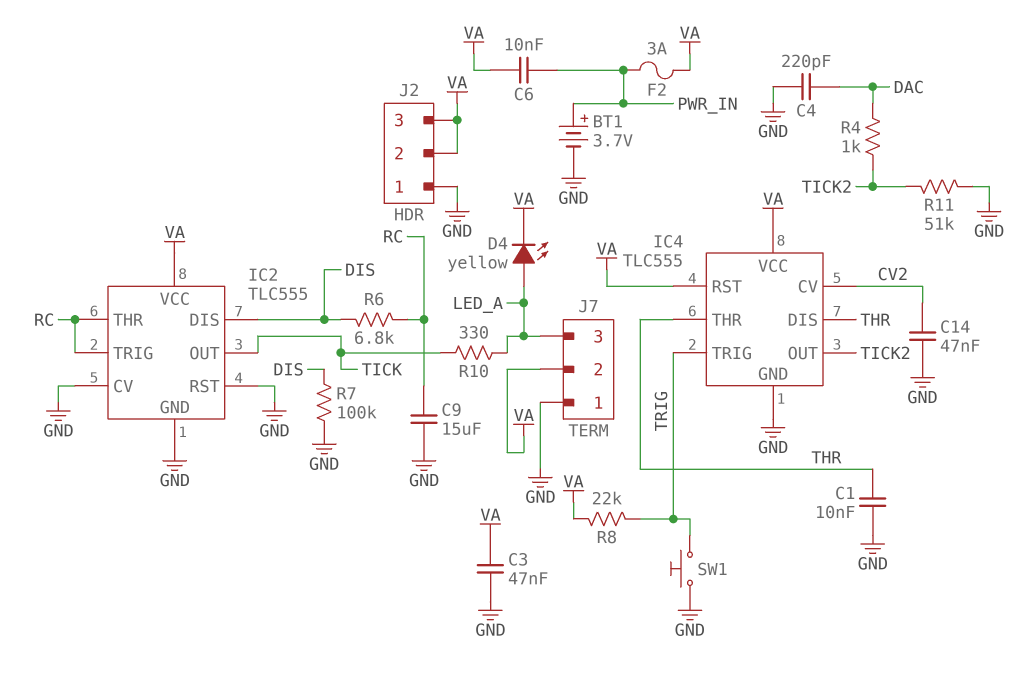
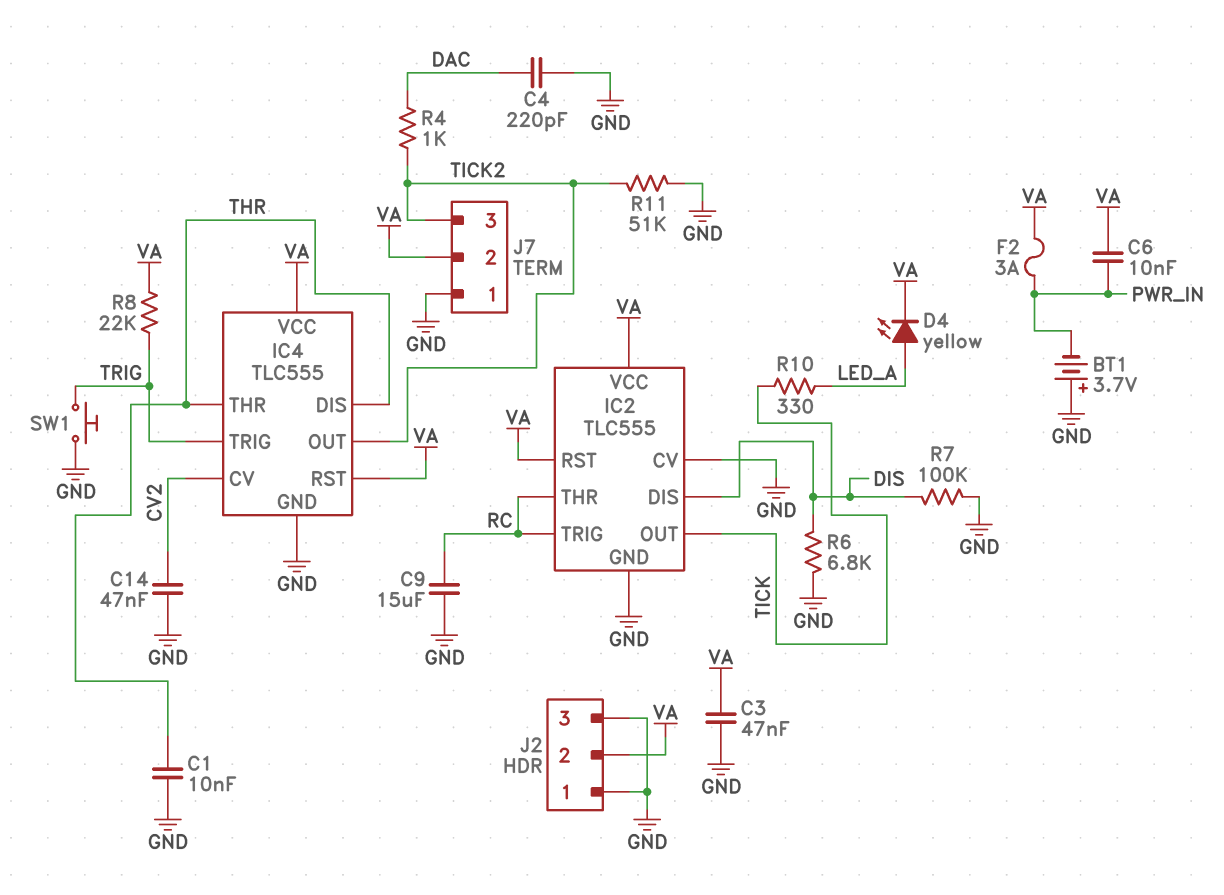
BT1: 3.7V (plus PWR_IN, minus GND) -> 3.7V (plus GND, minus PWR_IN)
IC2 pin RST: GND -> VA
J2 pin 3: VA -> GND
J7 pin 3: LED_A -> TICK2
R6: 6.8k (DIS, RC) -> 6.8k (DIS, GND)

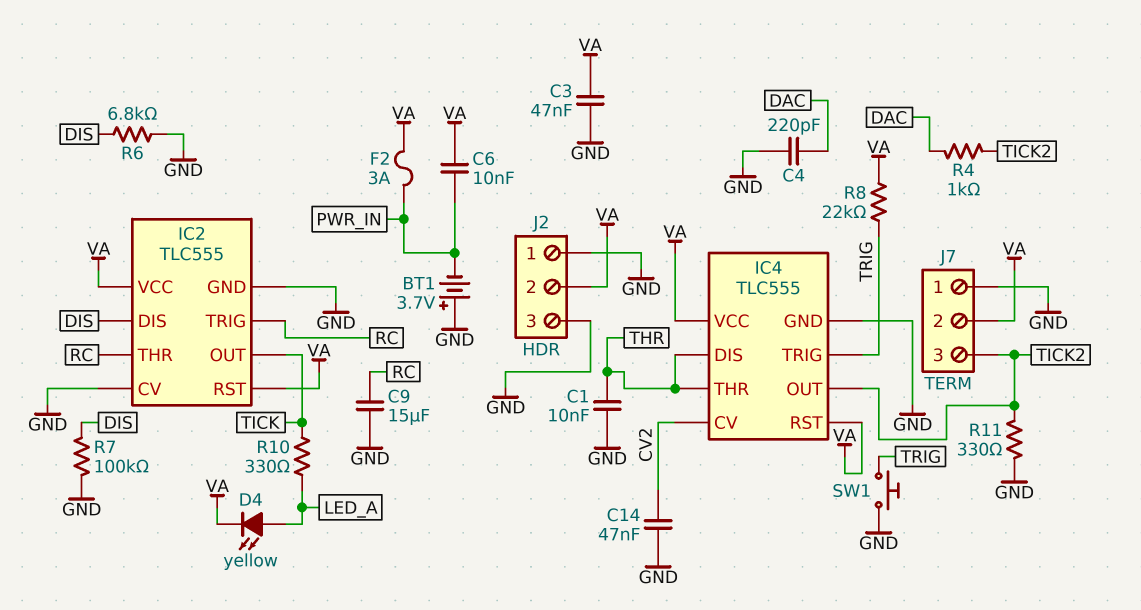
R11: 51k (GND, TICK2) -> 330 (GND, TICK2)

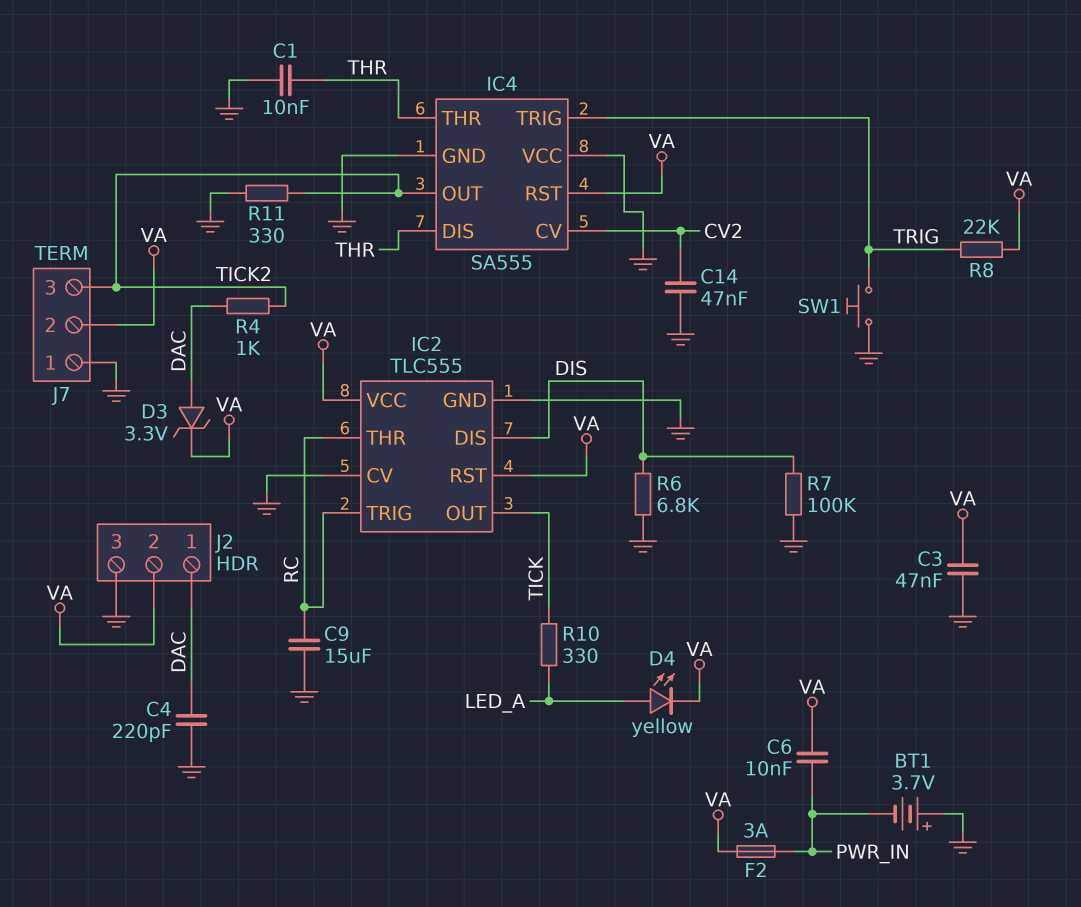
D3: none -> zener 3.3V (A DAC, K VA)
IC4: TLC555 -> SA555
IC4 pin VCC: VA -> GND
J2 pin 1: GND -> DAC

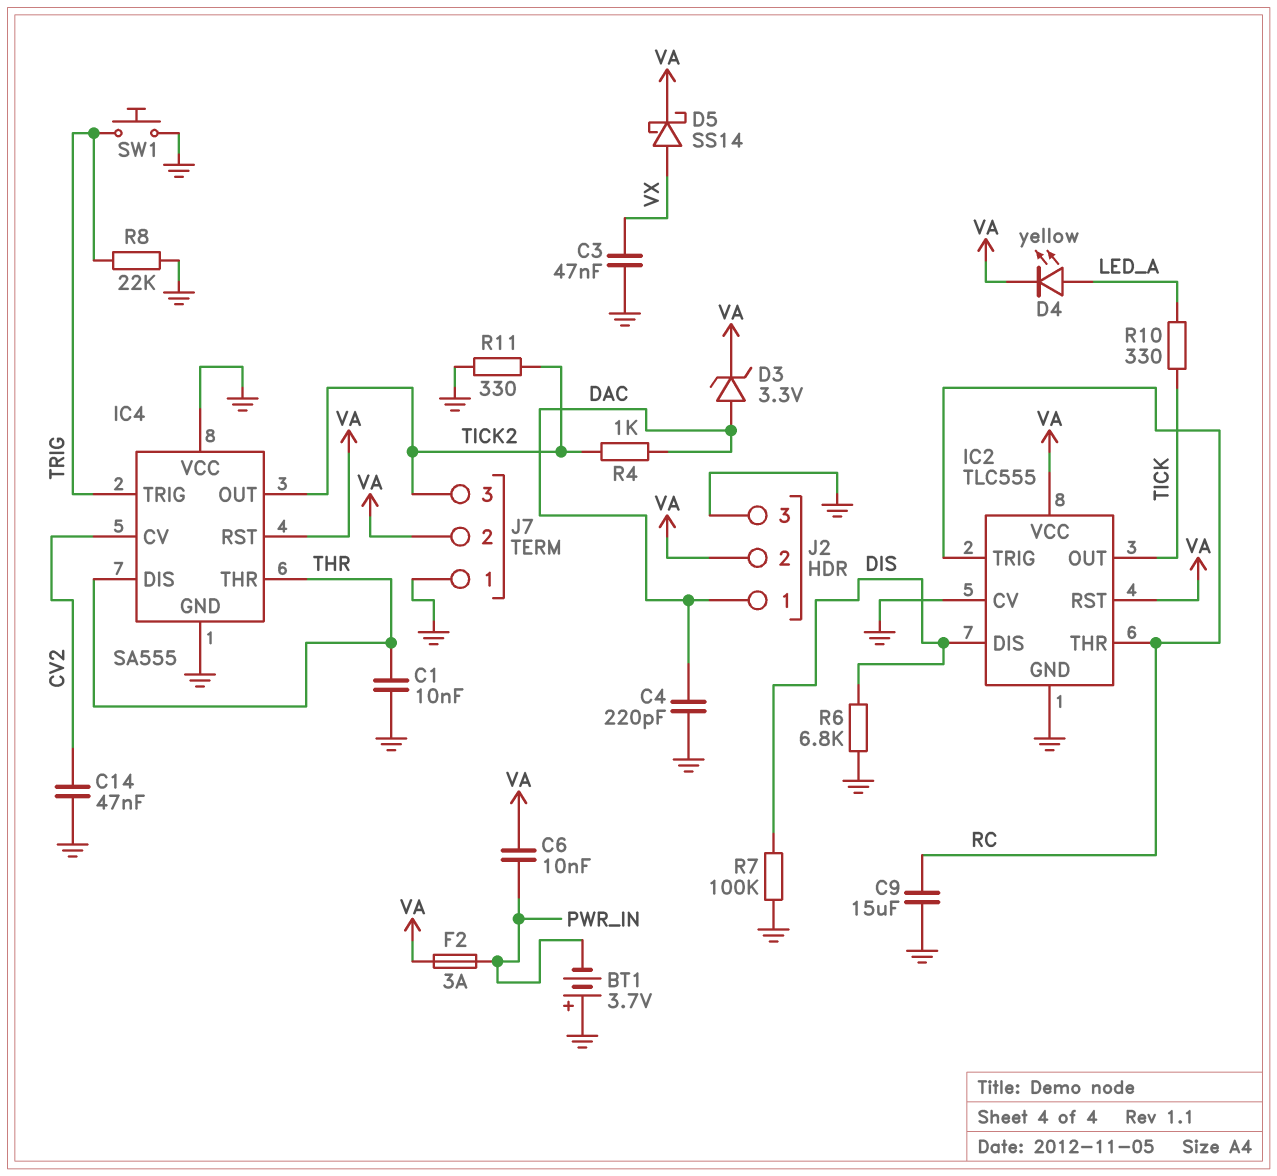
C3: 47nF (GND, VA) -> 47nF (GND, VX)
D5: none -> schottky SS14 (A VX, K VA)
R8: 22k (TRIG, VA) -> 22k (GND, TRIG)

